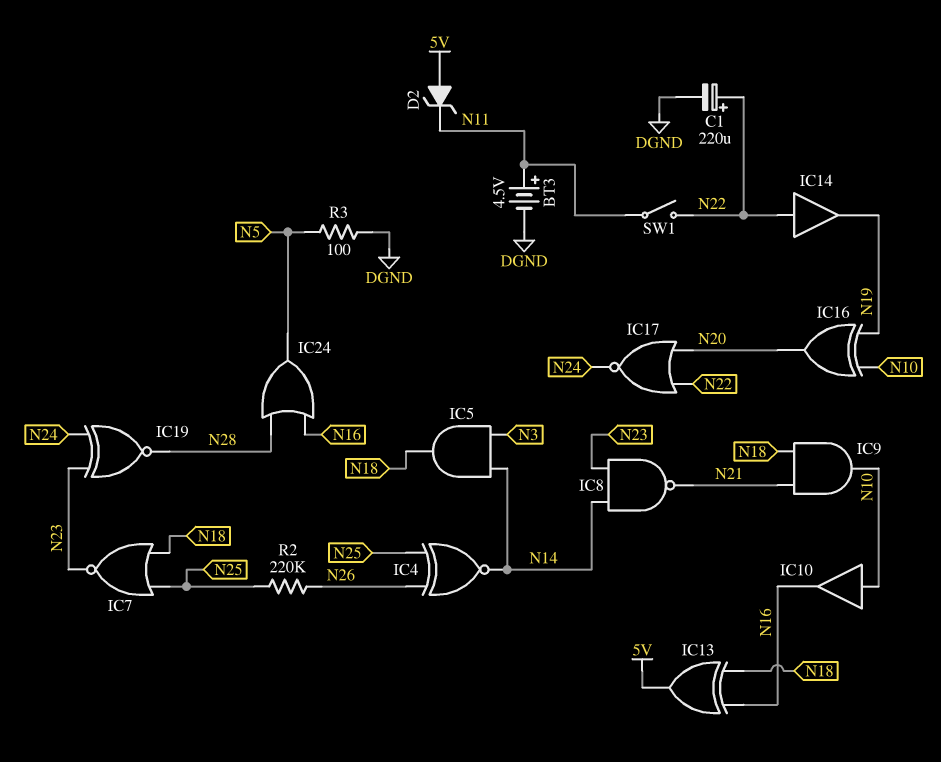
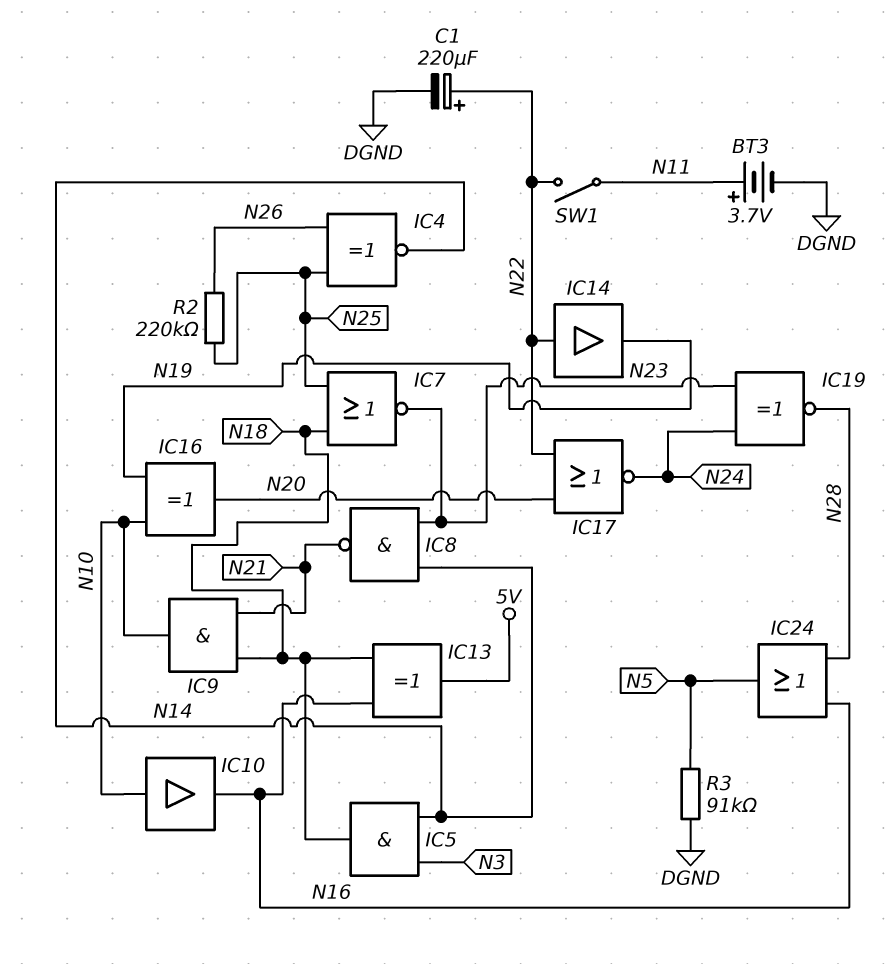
BT3: 4.5V (plus N11, minus DGND) -> 3.7V (plus N11, minus DGND)
D2: zener (A 5V, K N11) -> none
R3: 100 (DGND, N5) -> 91k (DGND, N5)

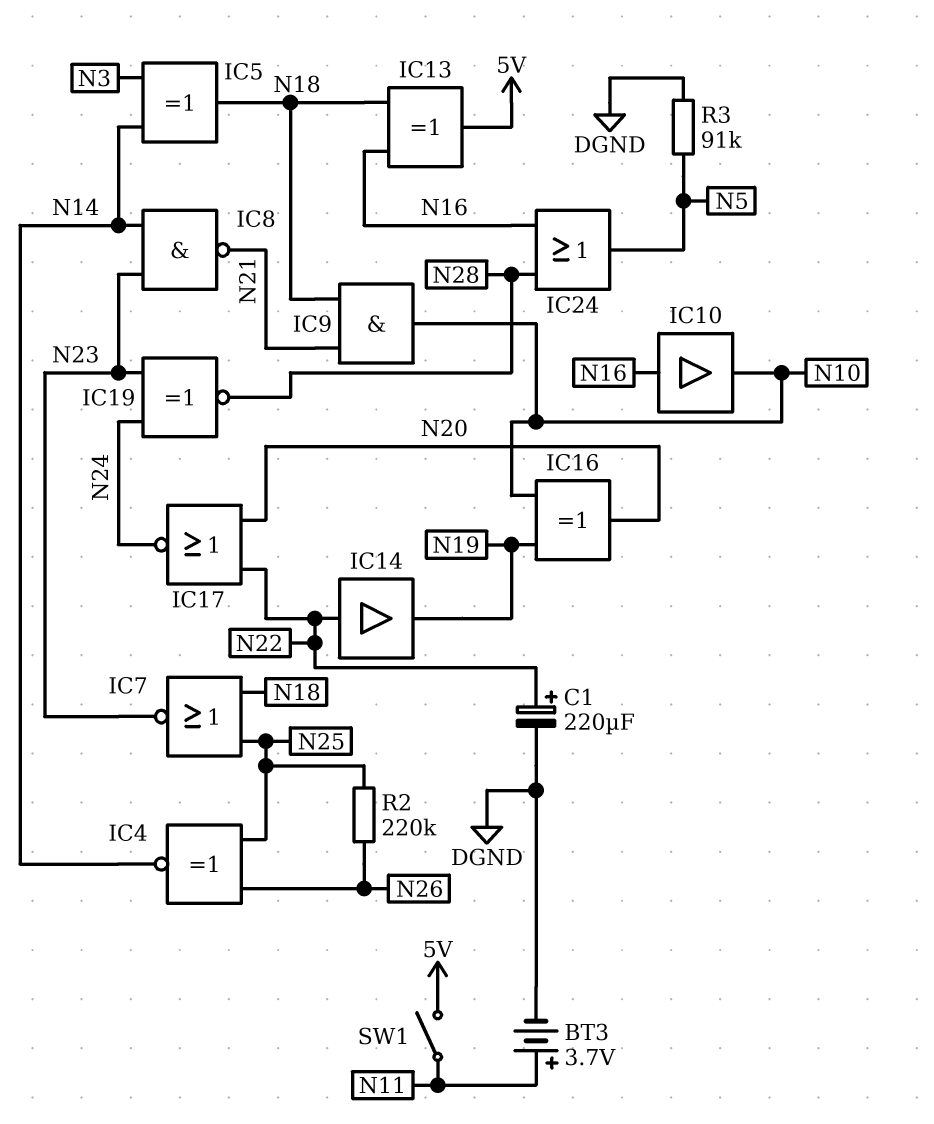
IC5: AND (in N3, in N14, out N18) -> XOR (in N3, in N14, out N18)
IC10: buffer (in N10, out N16) -> buffer (in N16, out N10)
SW1: switch (N11, N22) -> switch (5V, N11)

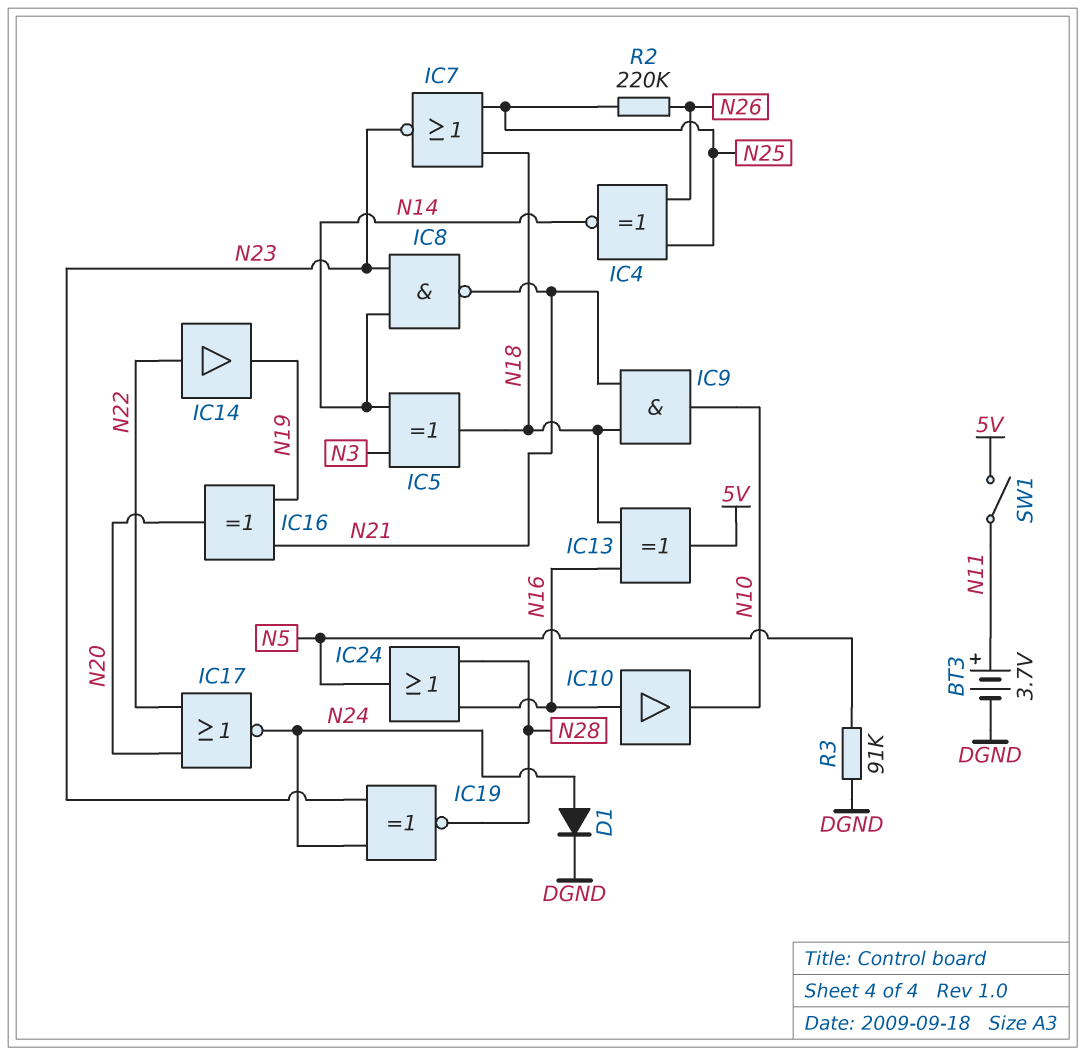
C1: 220uF (plus N22, minus DGND) -> none
D1: none -> diode (A N24, K DGND)
IC16: XOR (in N10, in N19, out N20) -> XOR (in N19, in N21, out N20)

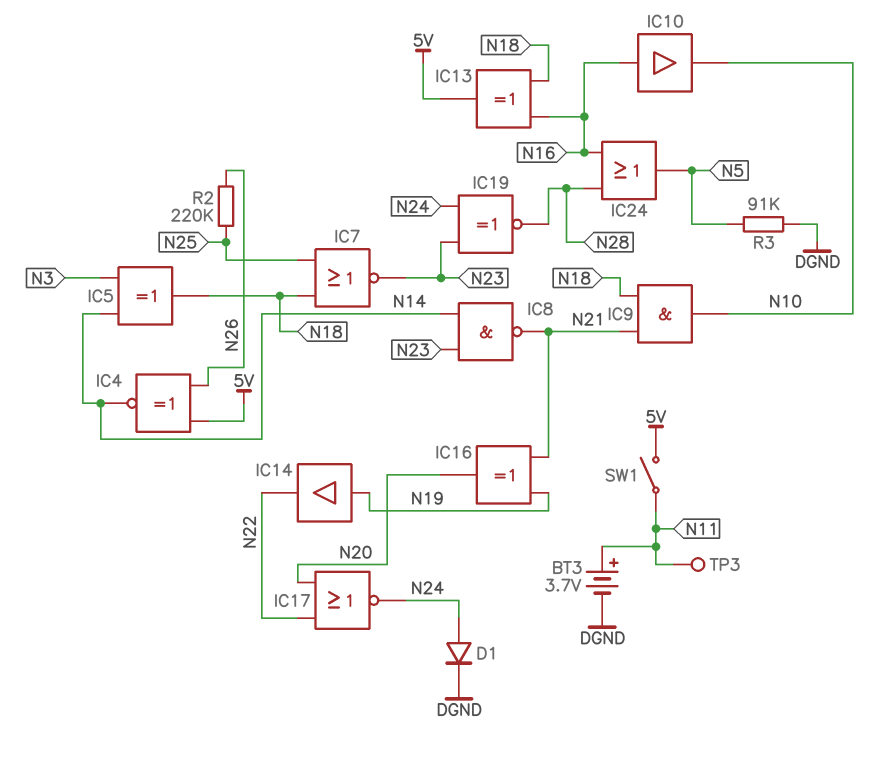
IC4: XNOR (in N25, in N26, out N14) -> XNOR (in 5V, in N26, out N14)
IC14: buffer (in N22, out N19) -> buffer (in N19, out N22)
TP3: none -> test point (N11)

